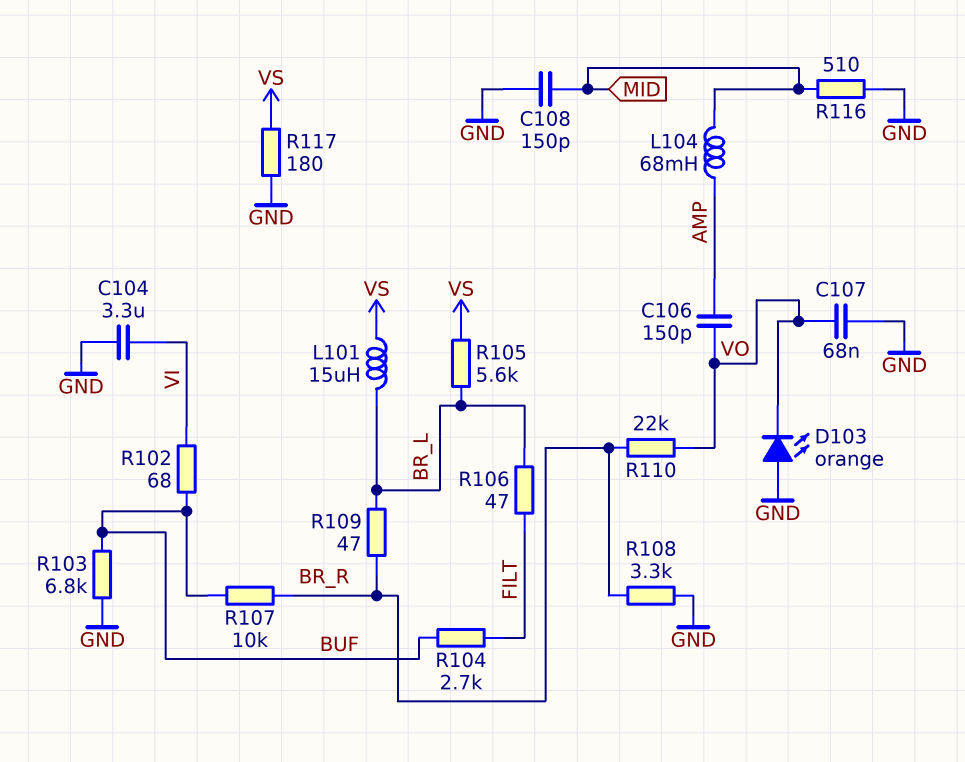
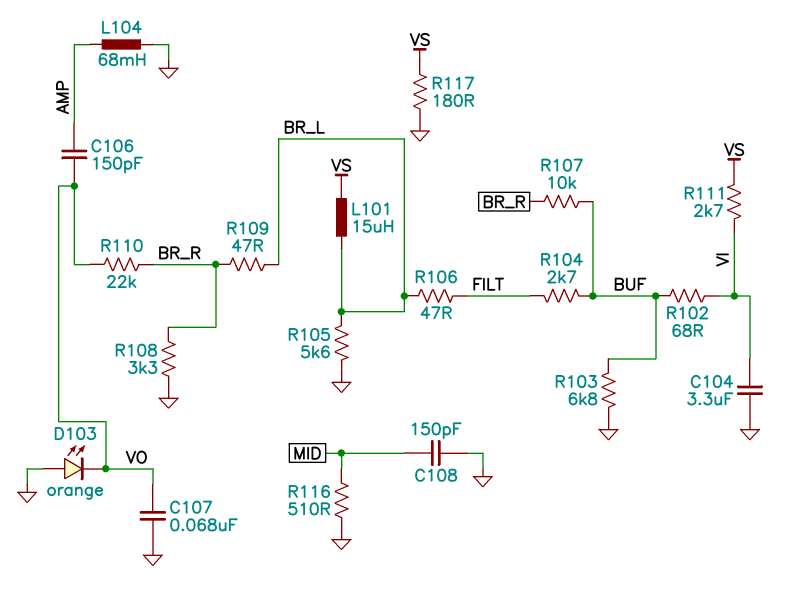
L104: 68mH (AMP, MID) -> 68mH (AMP, GND)
R105: 5.6k (BR_L, VS) -> 5.6k (BR_L, GND)
R111: none -> 2.7k (VI, VS)

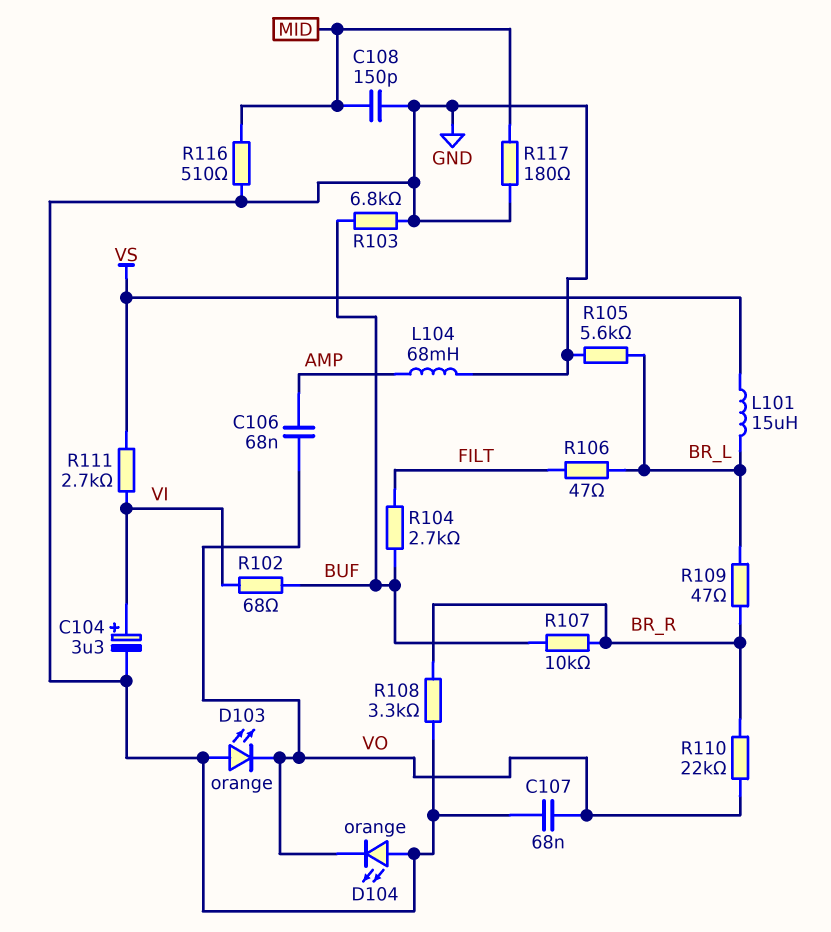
C104: 3.3uF (GND, VI) -> 3.3uF (plus VI, minus GND)
C106: 150pF (AMP, VO) -> 68nF (AMP, VO)
D104: none -> LED orange (A GND, K VO)
R117: 180 (GND, VS) -> 180 (GND, MID)

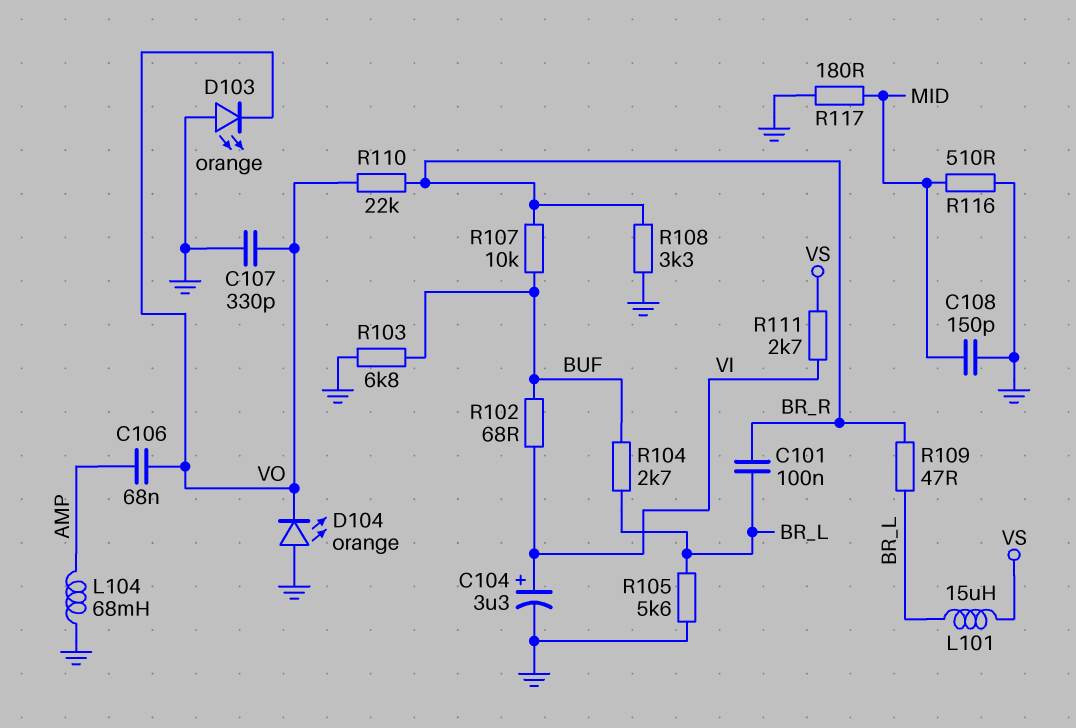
C101: none -> 100nF (BR_L, BR_R)
C107: 68nF (GND, VO) -> 330pF (GND, VO)
R104: 2.7k (BUF, FILT) -> 2.7k (BR_L, BUF)
R106: 47 (BR_L, FILT) -> none

